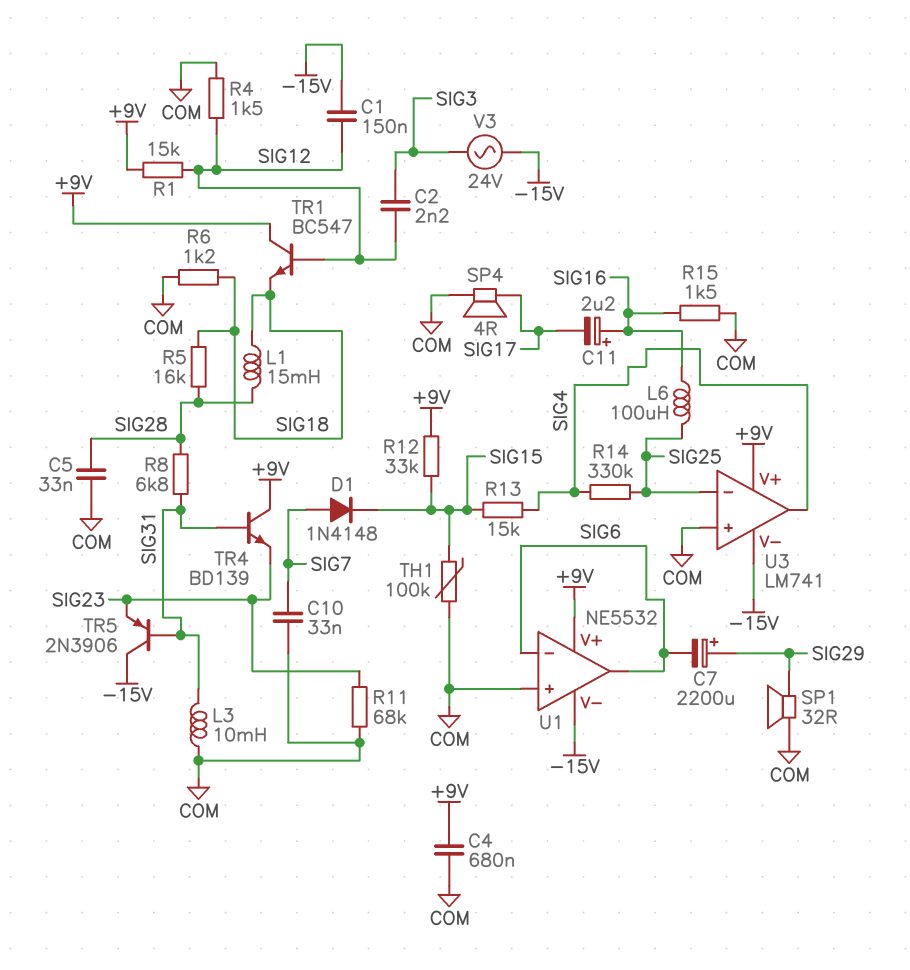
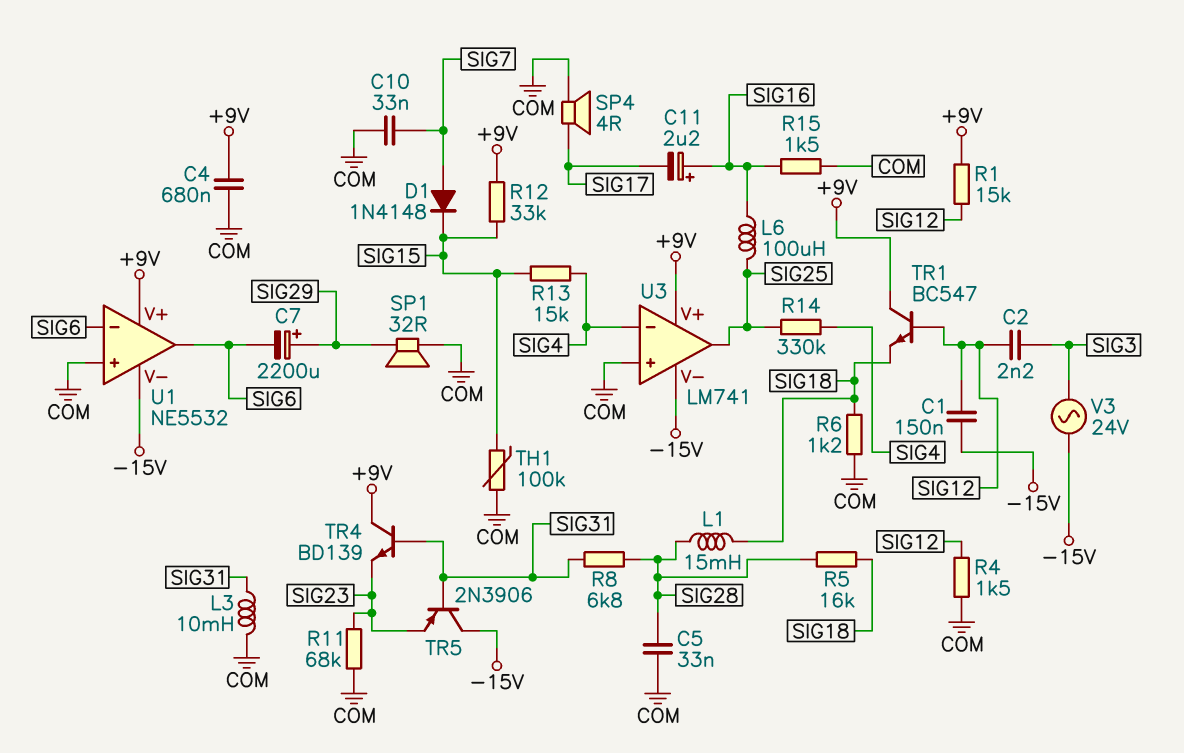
U3 pin in-: SIG25 -> SIG4
U3 pin out: SIG4 -> SIG25

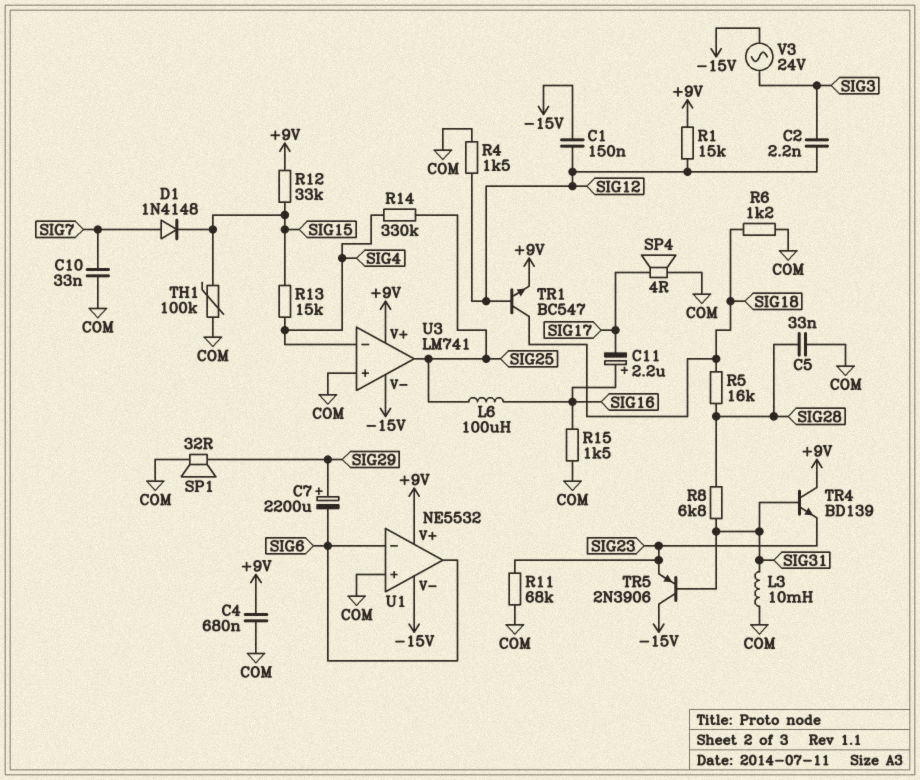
L1: 15mH (SIG18, SIG28) -> none
TR1: NPN BC547 (B SIG12, C +9V, E SIG18) -> NPN BC547 (B SIG12, C SIG18, E +9V)

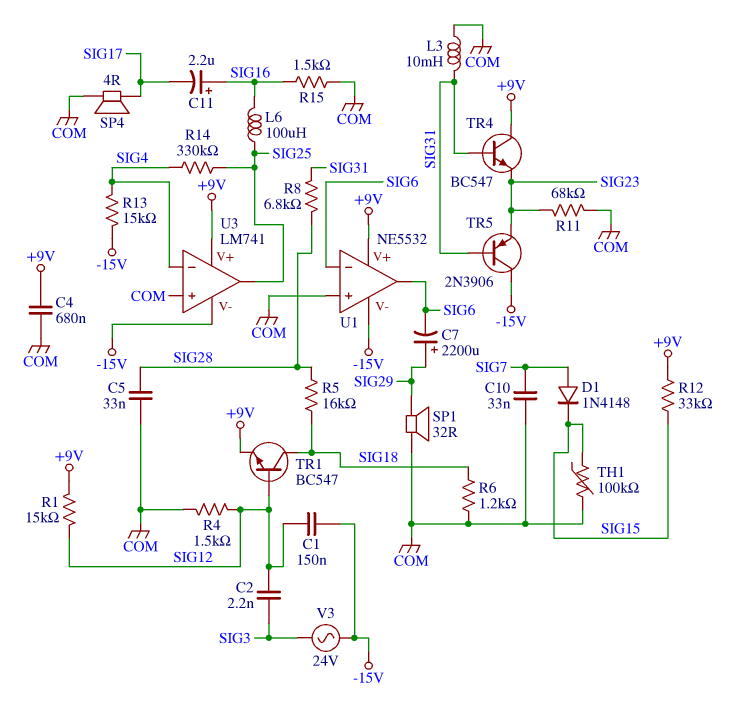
R13: 15k (SIG4, SIG15) -> 15k (-15V, SIG4)
TR4: NPN BD139 (B SIG31, C +9V, E SIG23) -> NPN BC547 (B SIG31, C +9V, E SIG23)

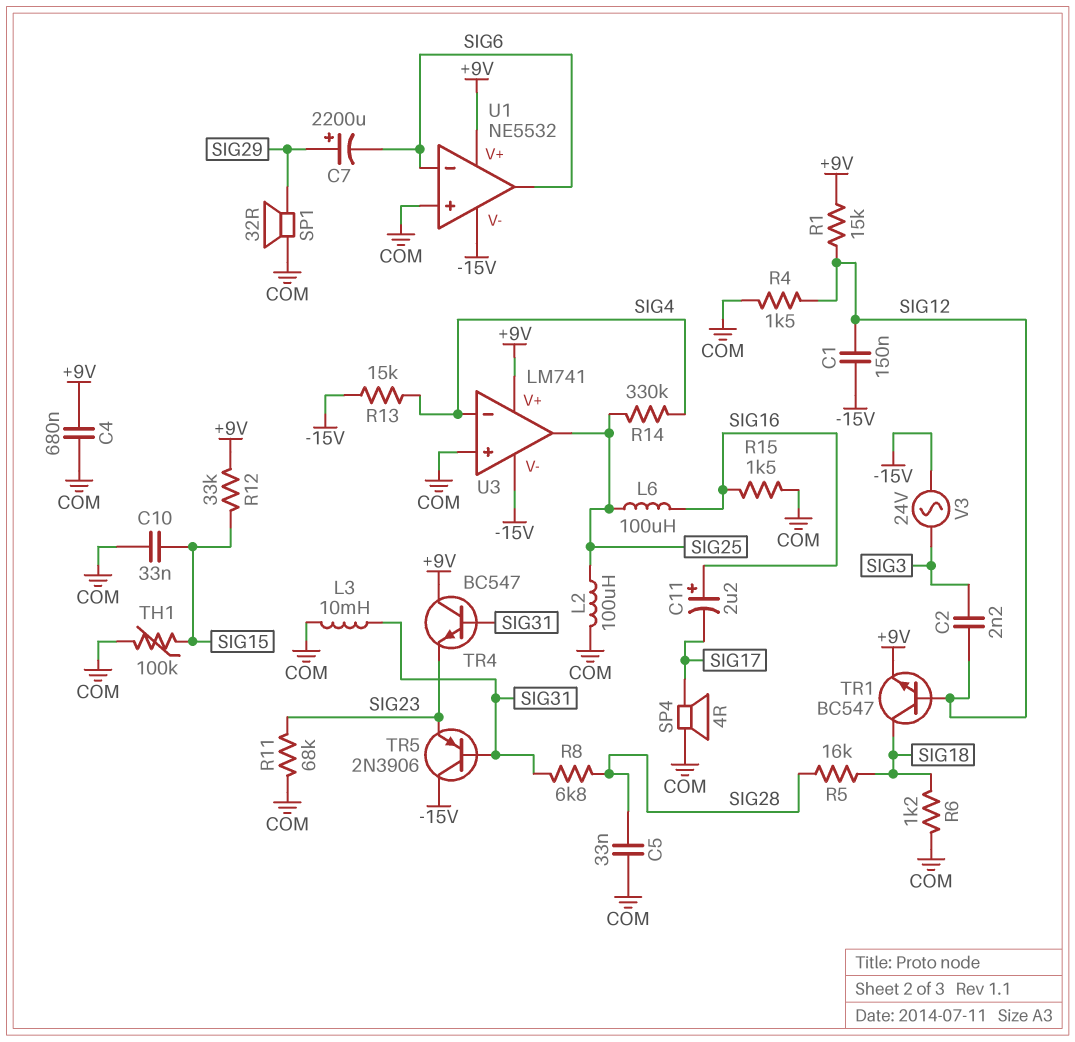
C10: 33nF (COM, SIG7) -> 33nF (COM, SIG15)
D1: diode 1N4148 (A SIG7, K SIG15) -> none
L2: none -> 100uH (COM, SIG25)

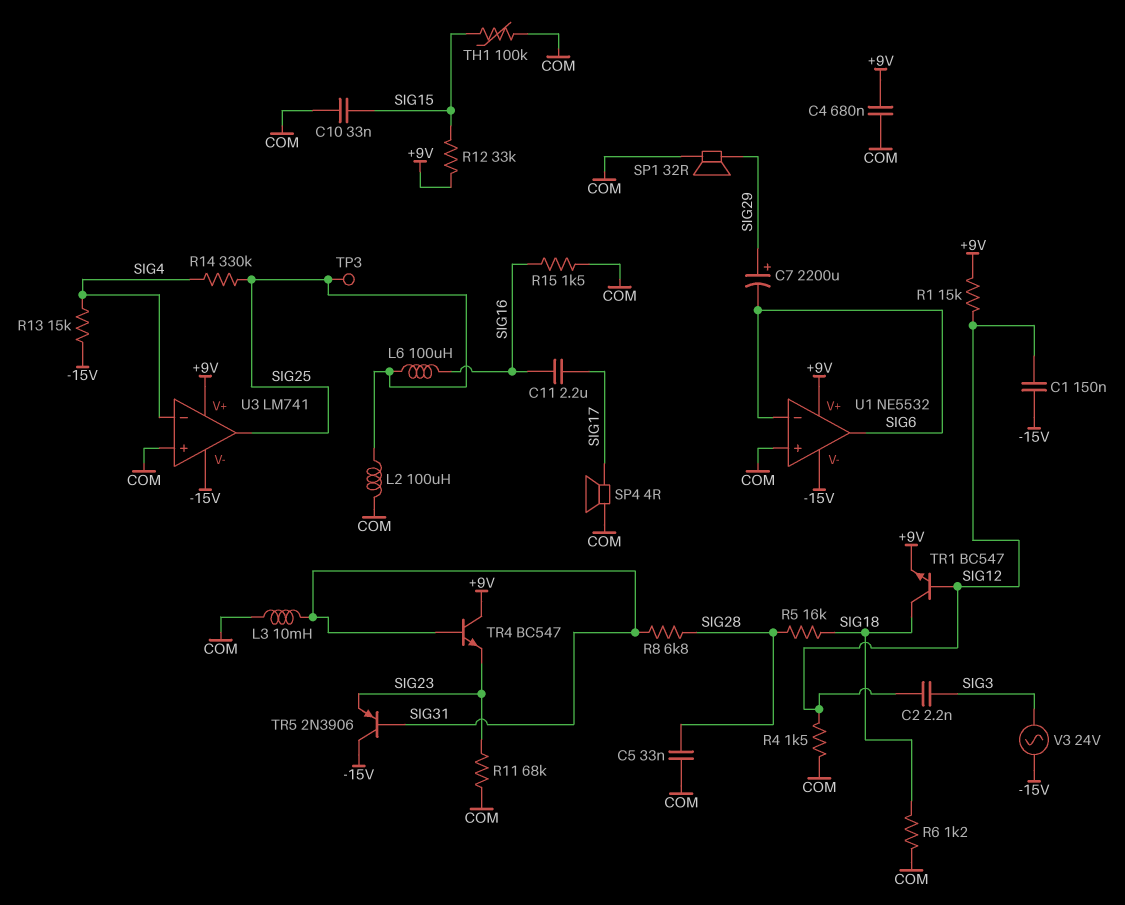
C11: 2.2uF (plus SIG16, minus SIG17) -> 2.2uF (SIG16, SIG17)
TP3: none -> test point (SIG25)

